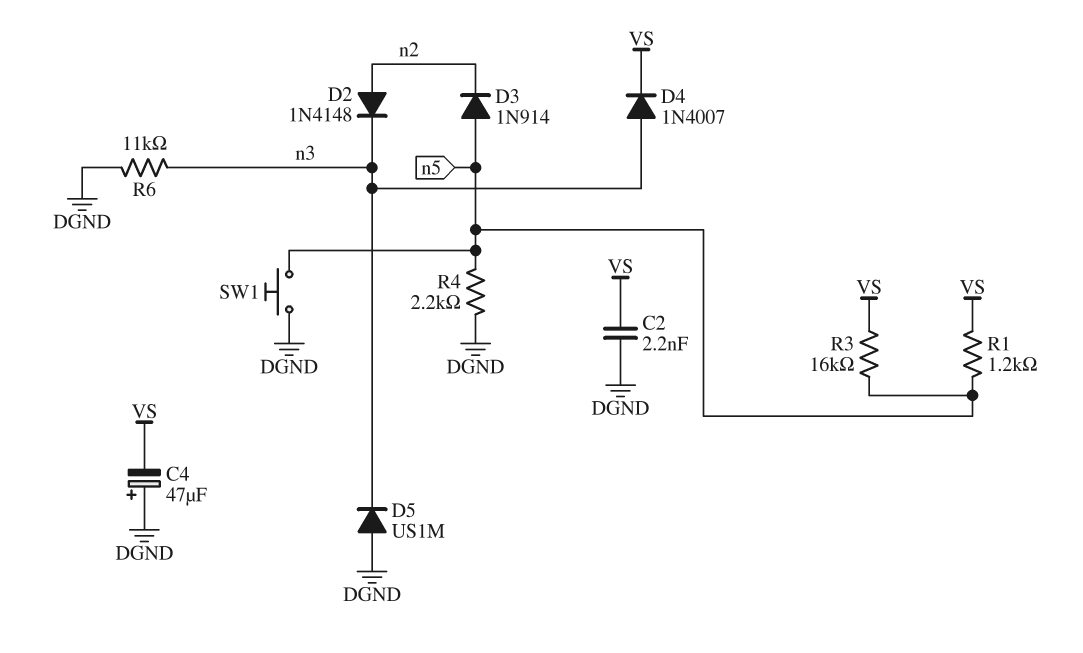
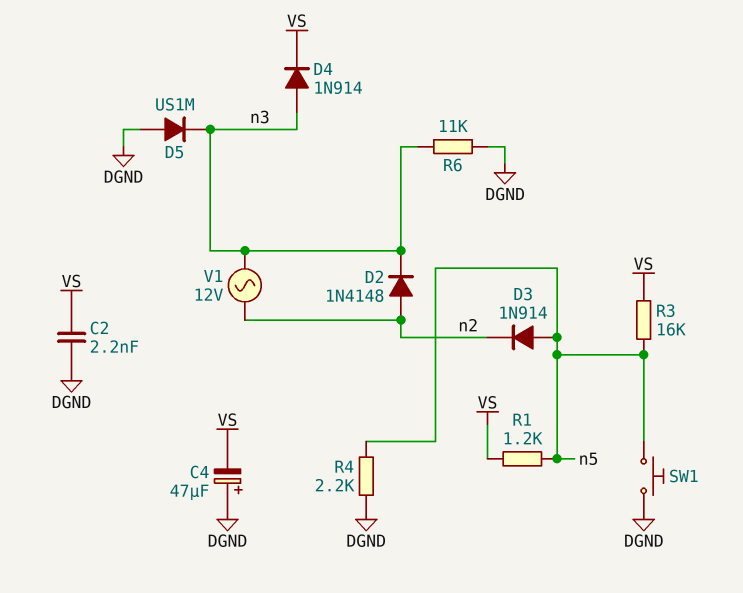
D4: diode 1N4007 (A n3, K VS) -> diode 1N914 (A n3, K VS)
V1: none -> AC 12V (n2, n3)

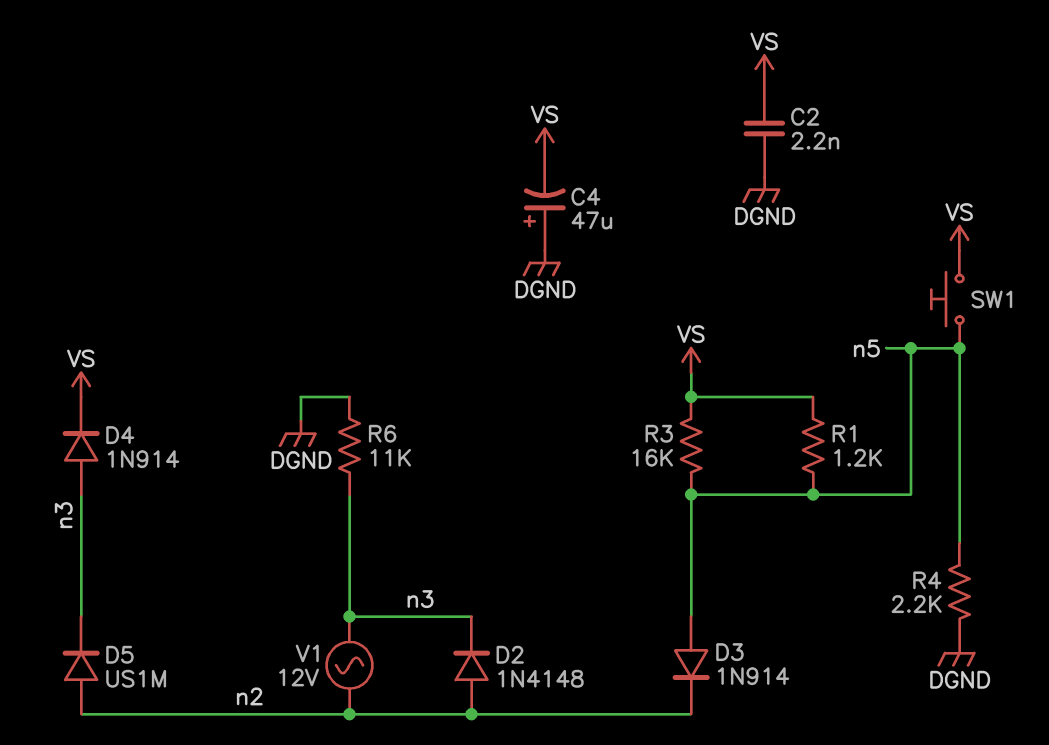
D5: diode US1M (A DGND, K n3) -> diode US1M (A n2, K n3)
SW1: button (DGND, n5) -> button (VS, n5)

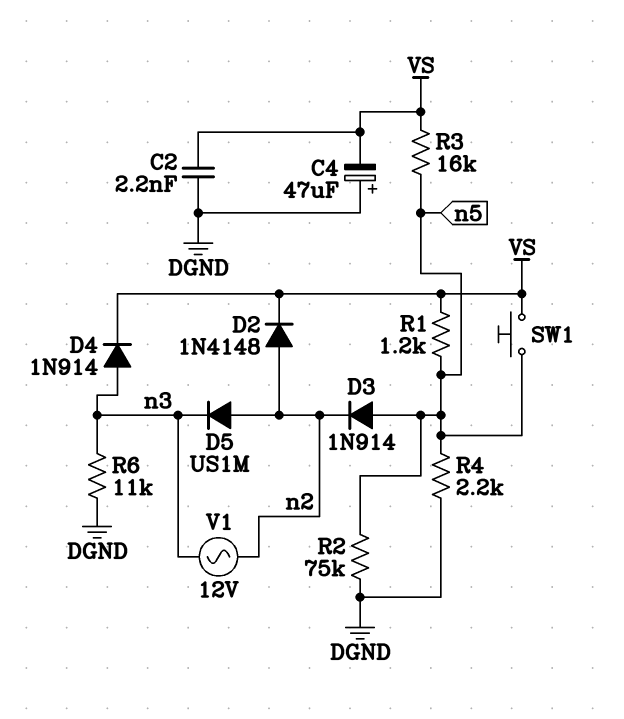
D2: diode 1N4148 (A n2, K n3) -> diode 1N4148 (A n2, K VS)
R2: none -> 75k (DGND, n5)

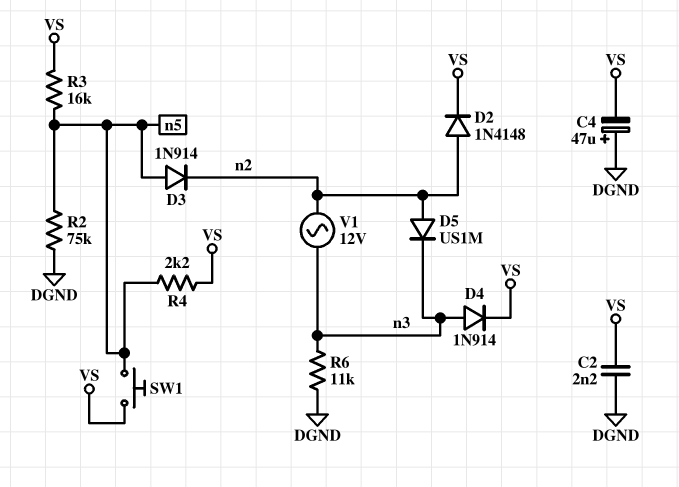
R1: 1.2k (VS, n5) -> none
R4: 2.2k (DGND, n5) -> 2.2k (VS, n5)

